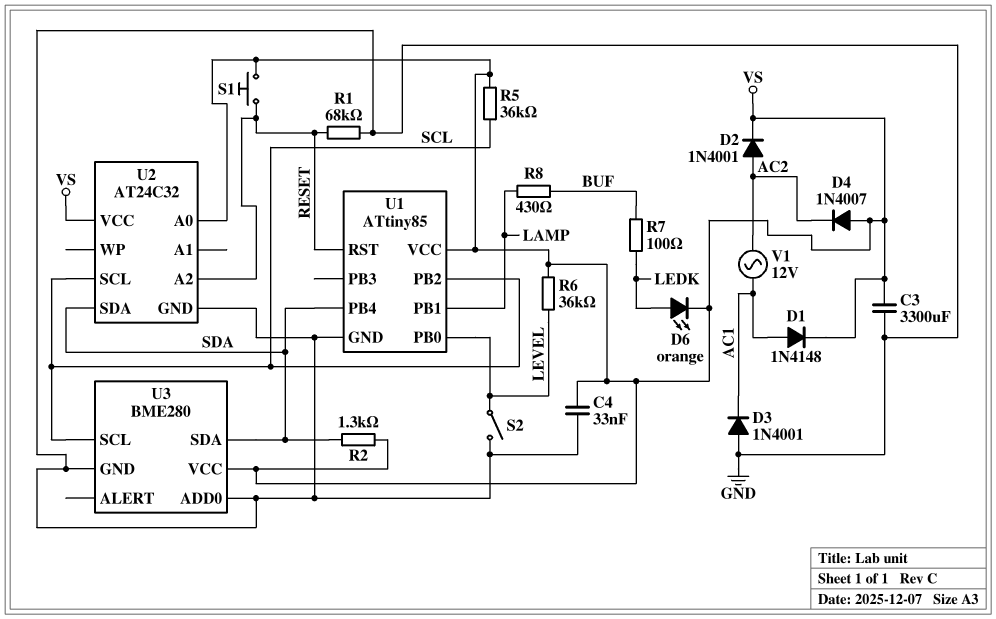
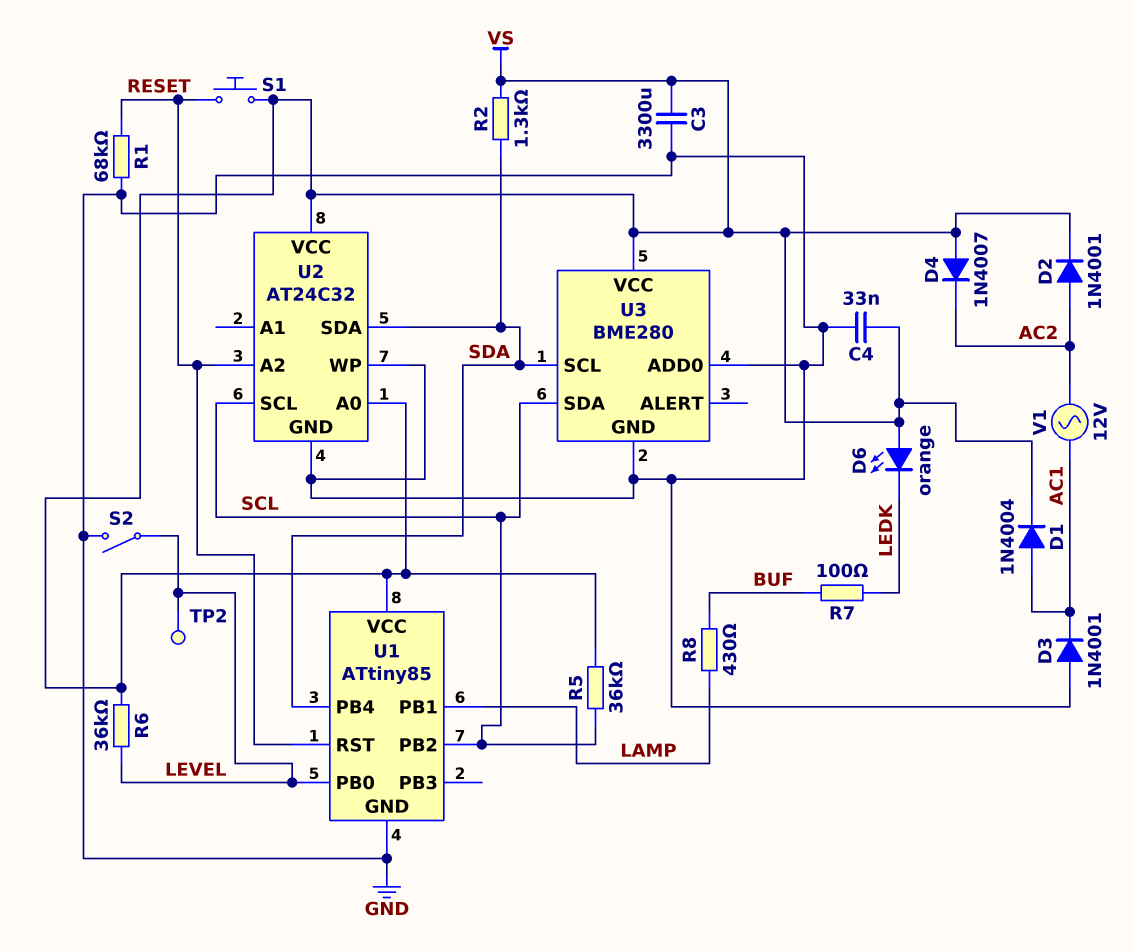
D1: diode 1N4148 (A AC1, K VS) -> diode 1N4004 (A AC1, K VS)
D6: LED orange (A LEDK, K VS) -> LED orange (A VS, K LEDK)
TP2: none -> test point (LEVEL)
U2 pin WP: none -> GND
U3 pin SCL: SCL -> SDA
U3 pin SDA: SDA -> SCL

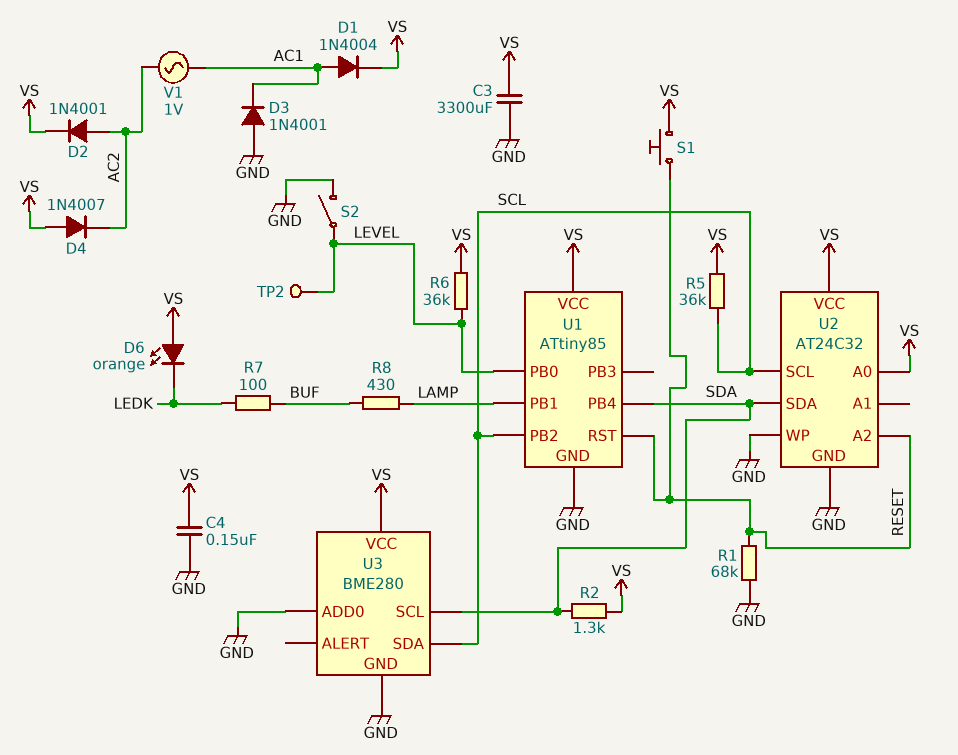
C4: 33nF (GND, VS) -> 150nF (GND, VS)
V1: AC 12V (AC1, AC2) -> AC 1V (AC1, AC2)

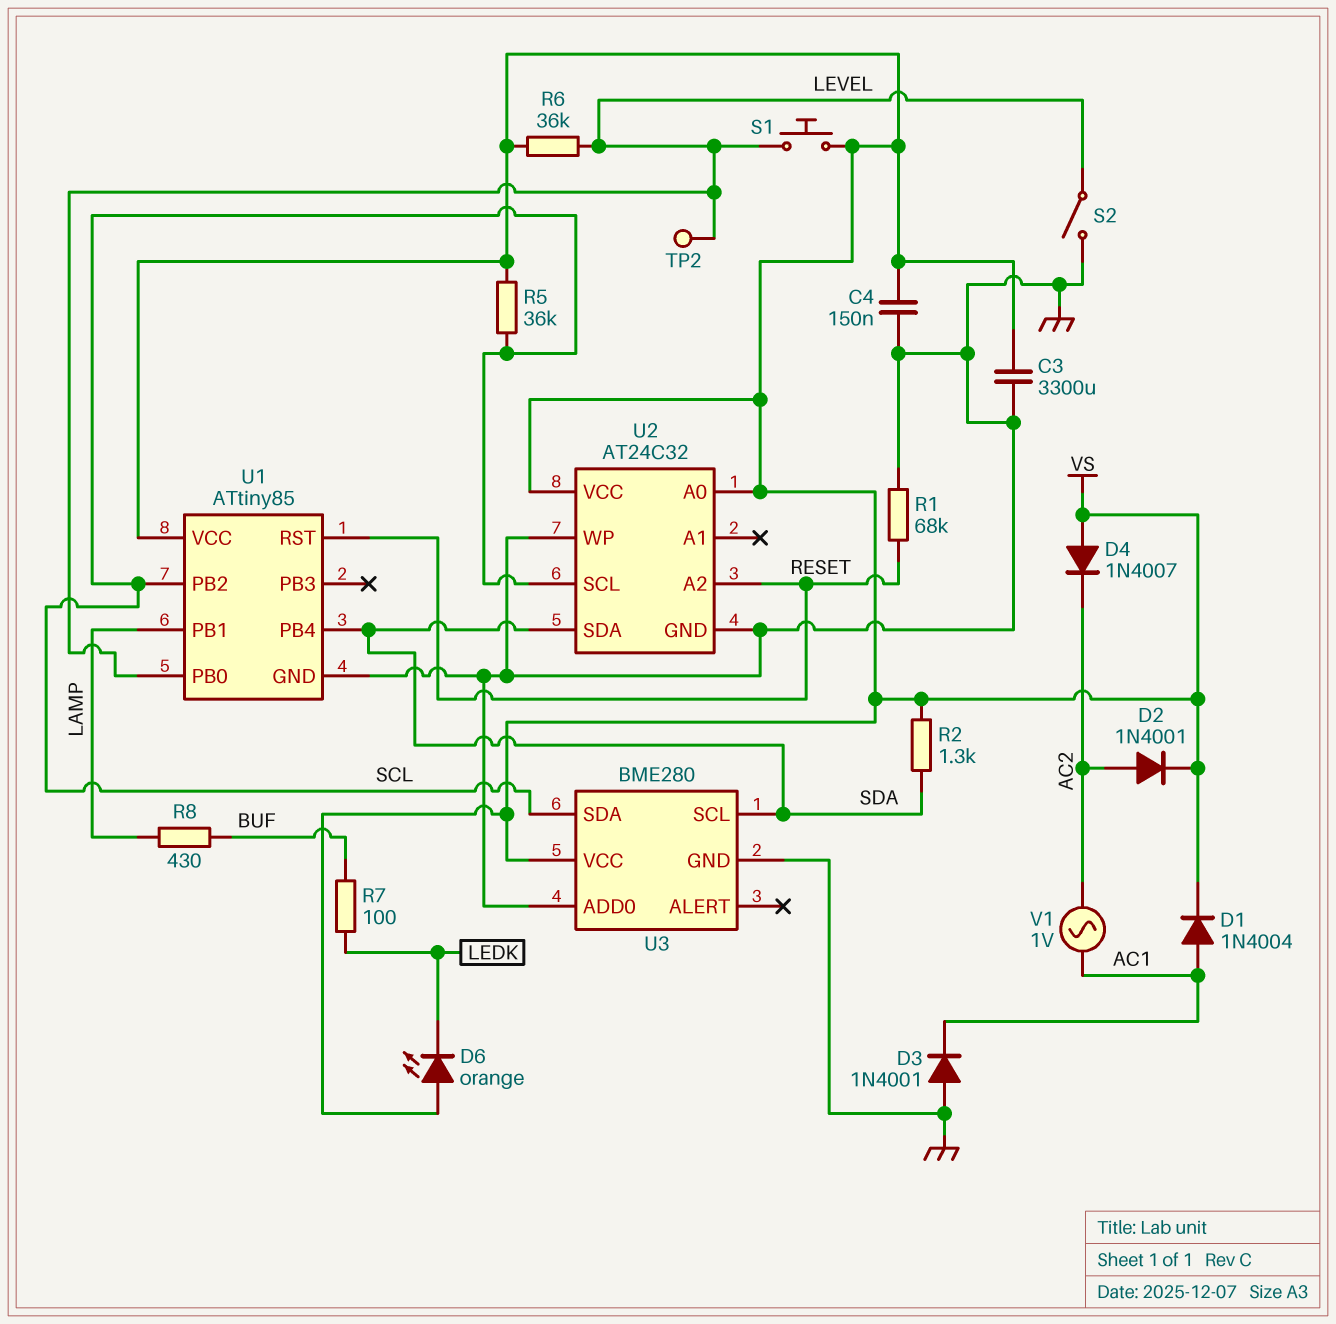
S1: button (RESET, VS) -> button (LEVEL, VS)

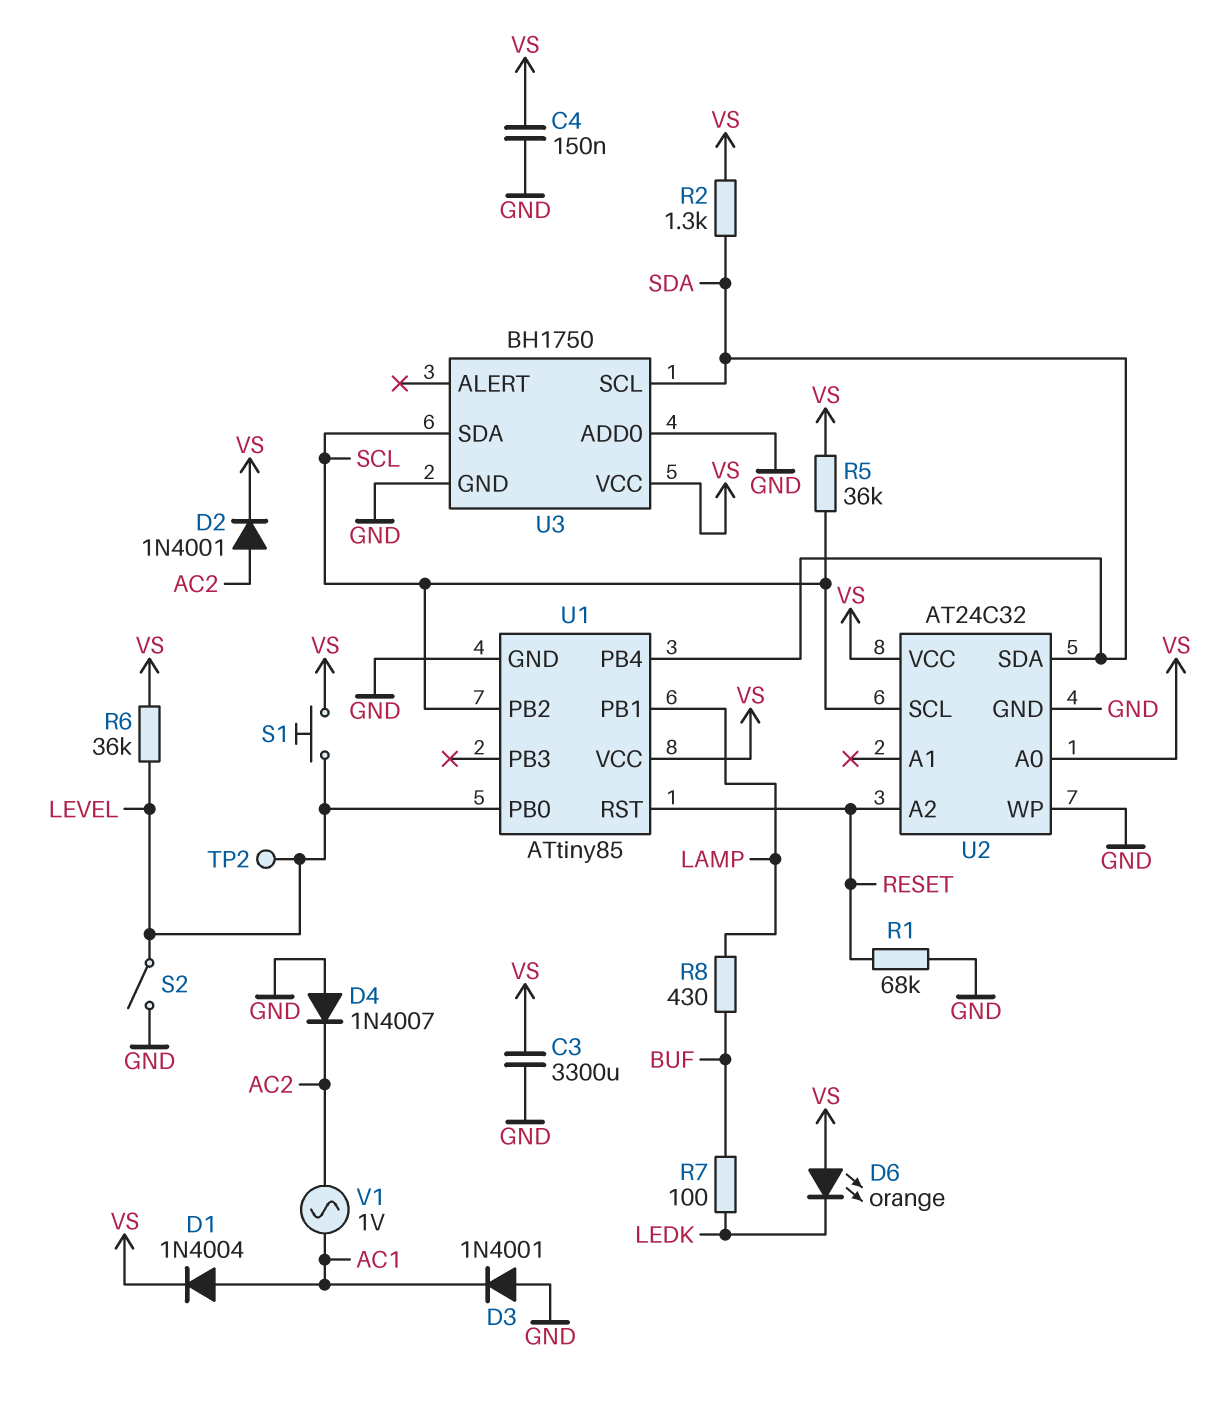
D4: diode 1N4007 (A VS, K AC2) -> diode 1N4007 (A GND, K AC2)
U3: BME280 -> BH1750

